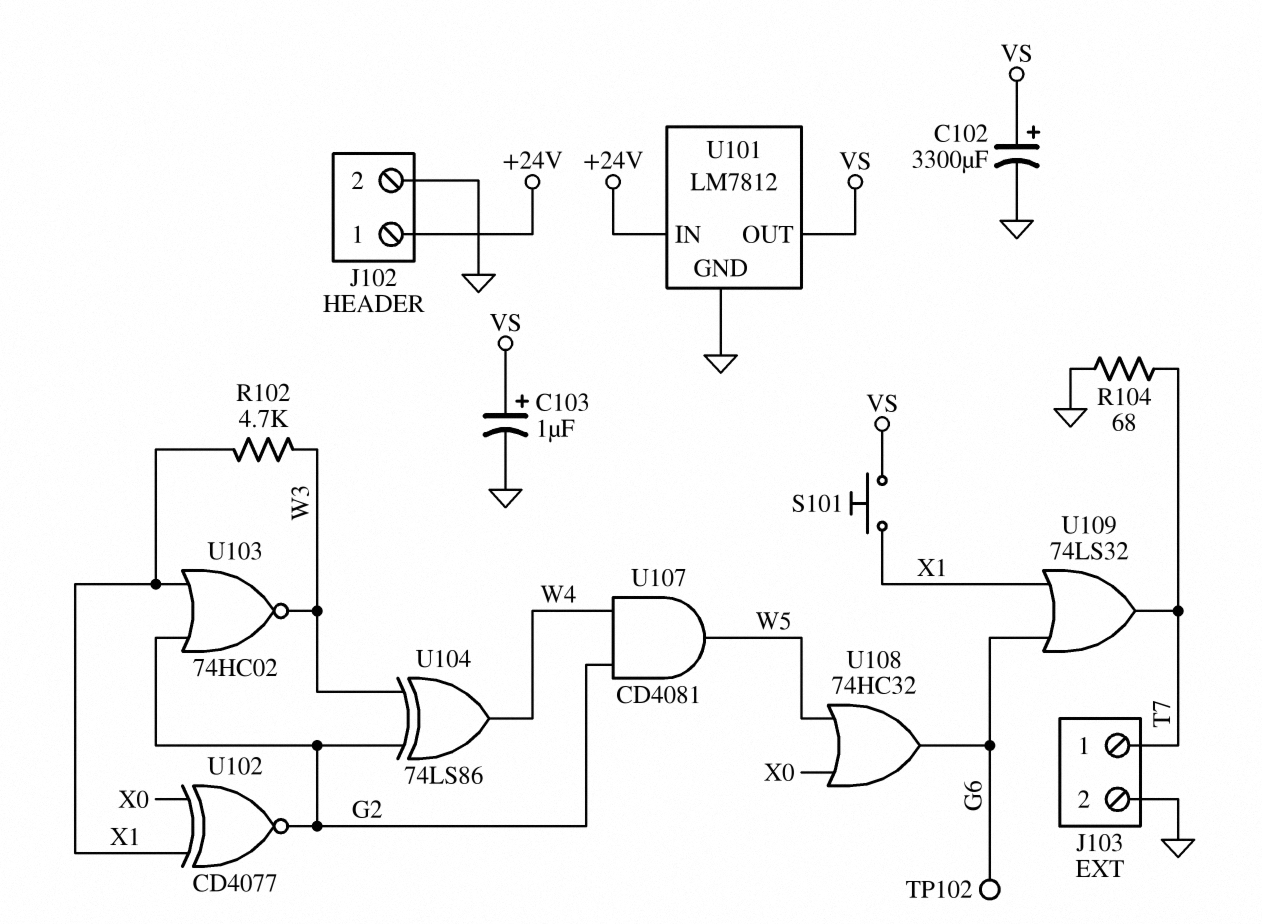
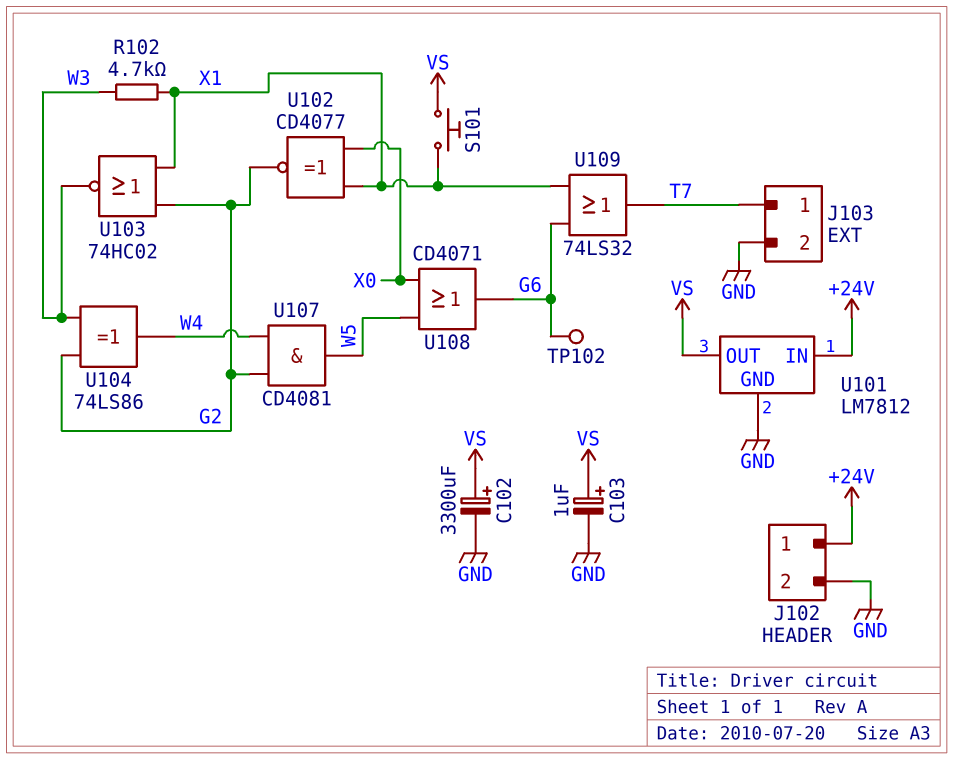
R104: 68 (GND, T7) -> none
U108: OR 74HC32 (in W5, in X0, out G6) -> OR CD4071 (in W5, in X0, out G6)

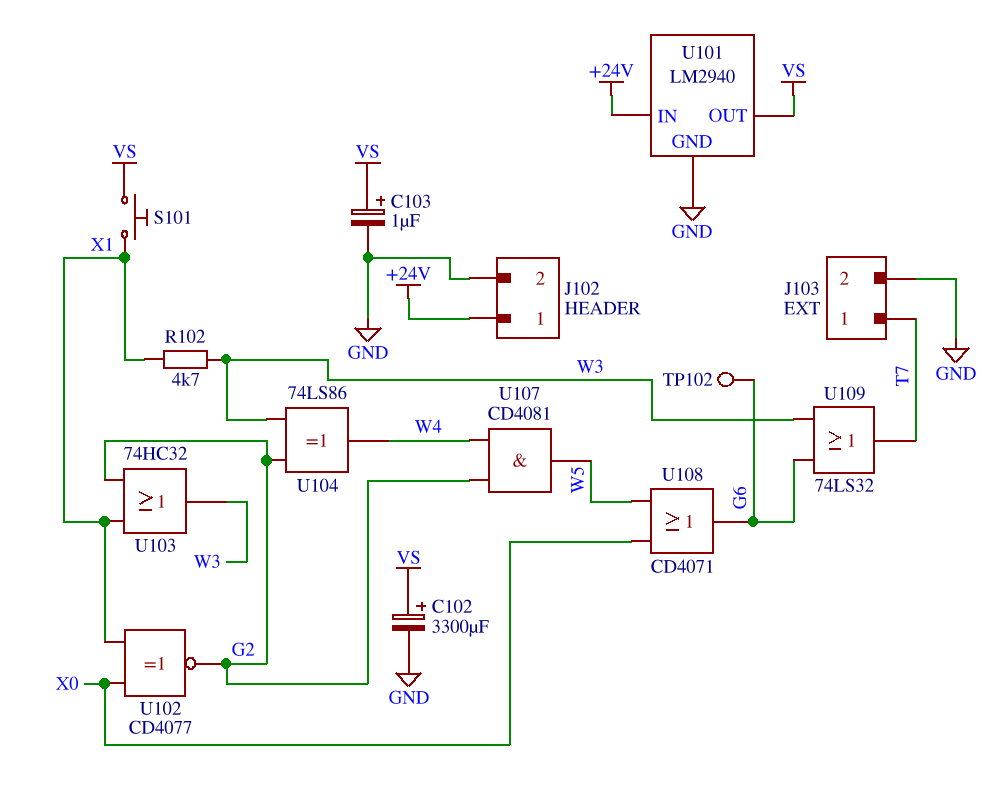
U101: LM7812 -> LM2940
U103: NOR 74HC02 (in G2, in X1, out W3) -> OR 74HC32 (in G2, in X1, out W3)
U109: OR 74LS32 (in G6, in X1, out T7) -> OR 74LS32 (in G6, in W3, out T7)

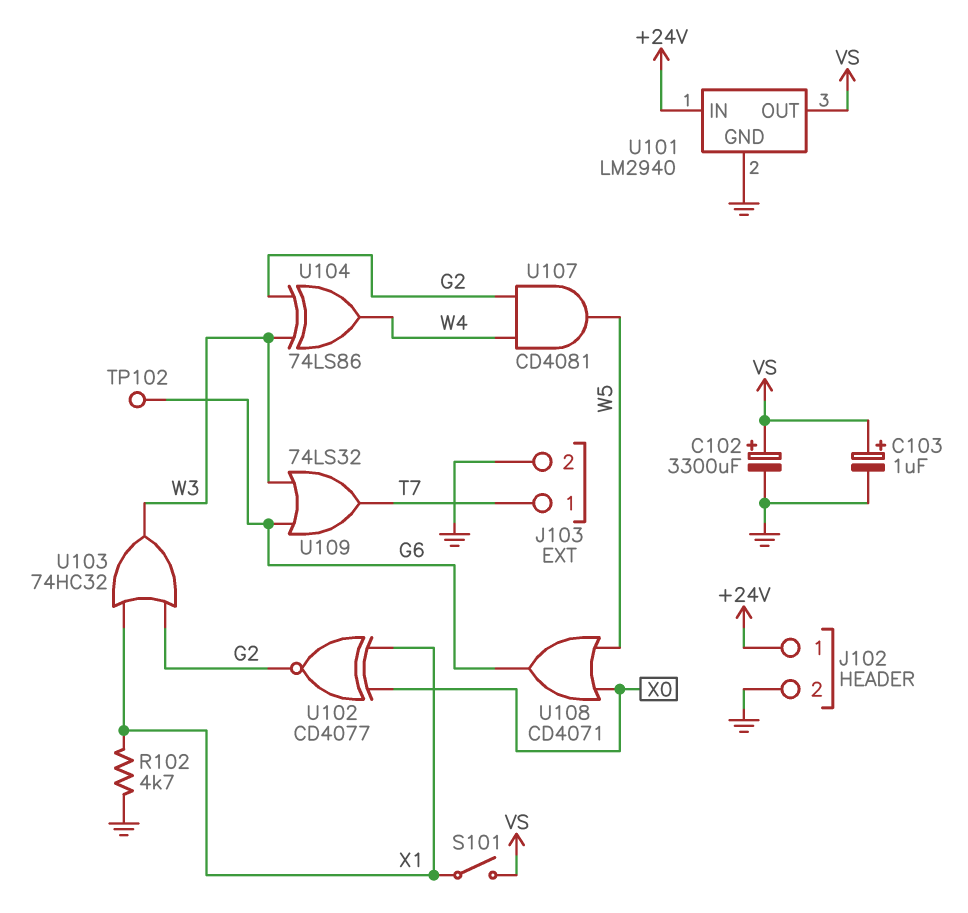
R102: 4.7k (W3, X1) -> 4.7k (GND, X1)
S101: button (VS, X1) -> switch (VS, X1)

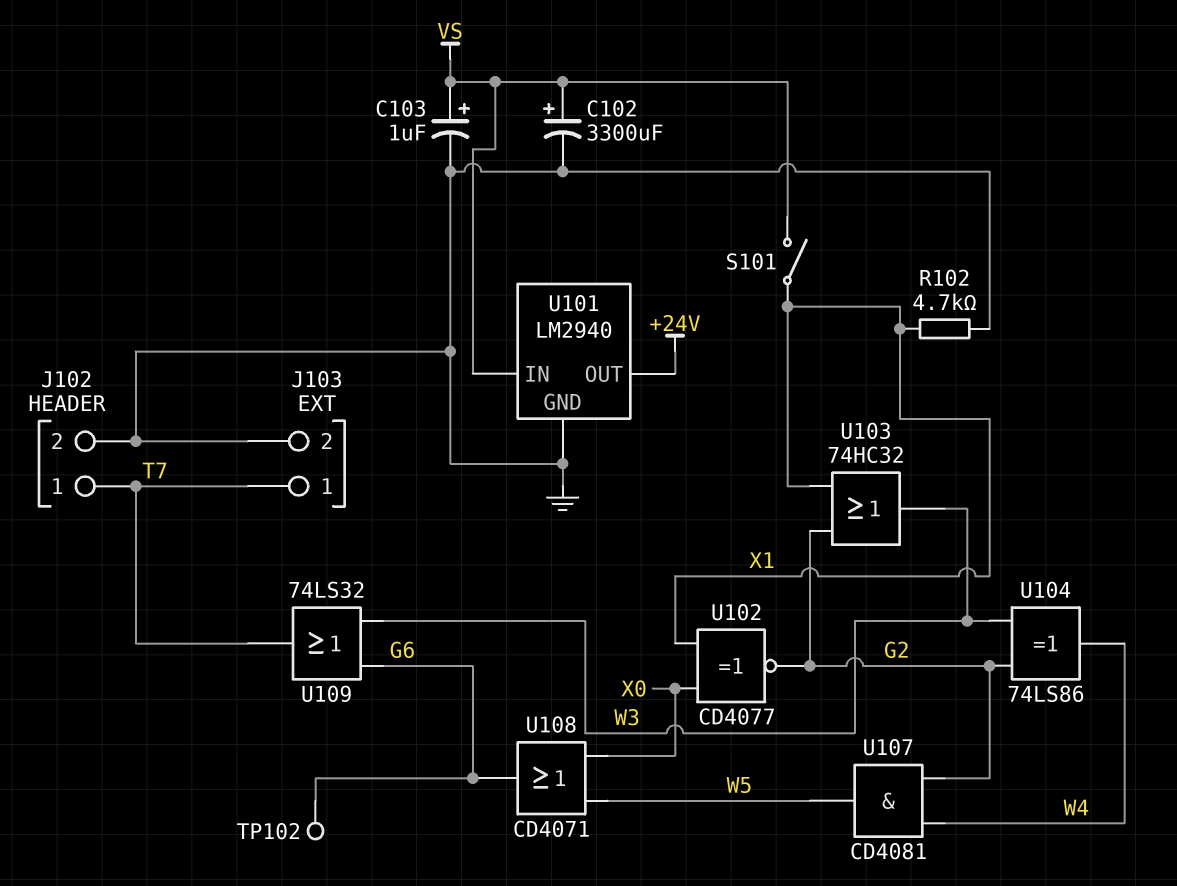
J102 pin 1: +24V -> T7
U101 pin IN: +24V -> VS
U101 pin OUT: VS -> +24V

